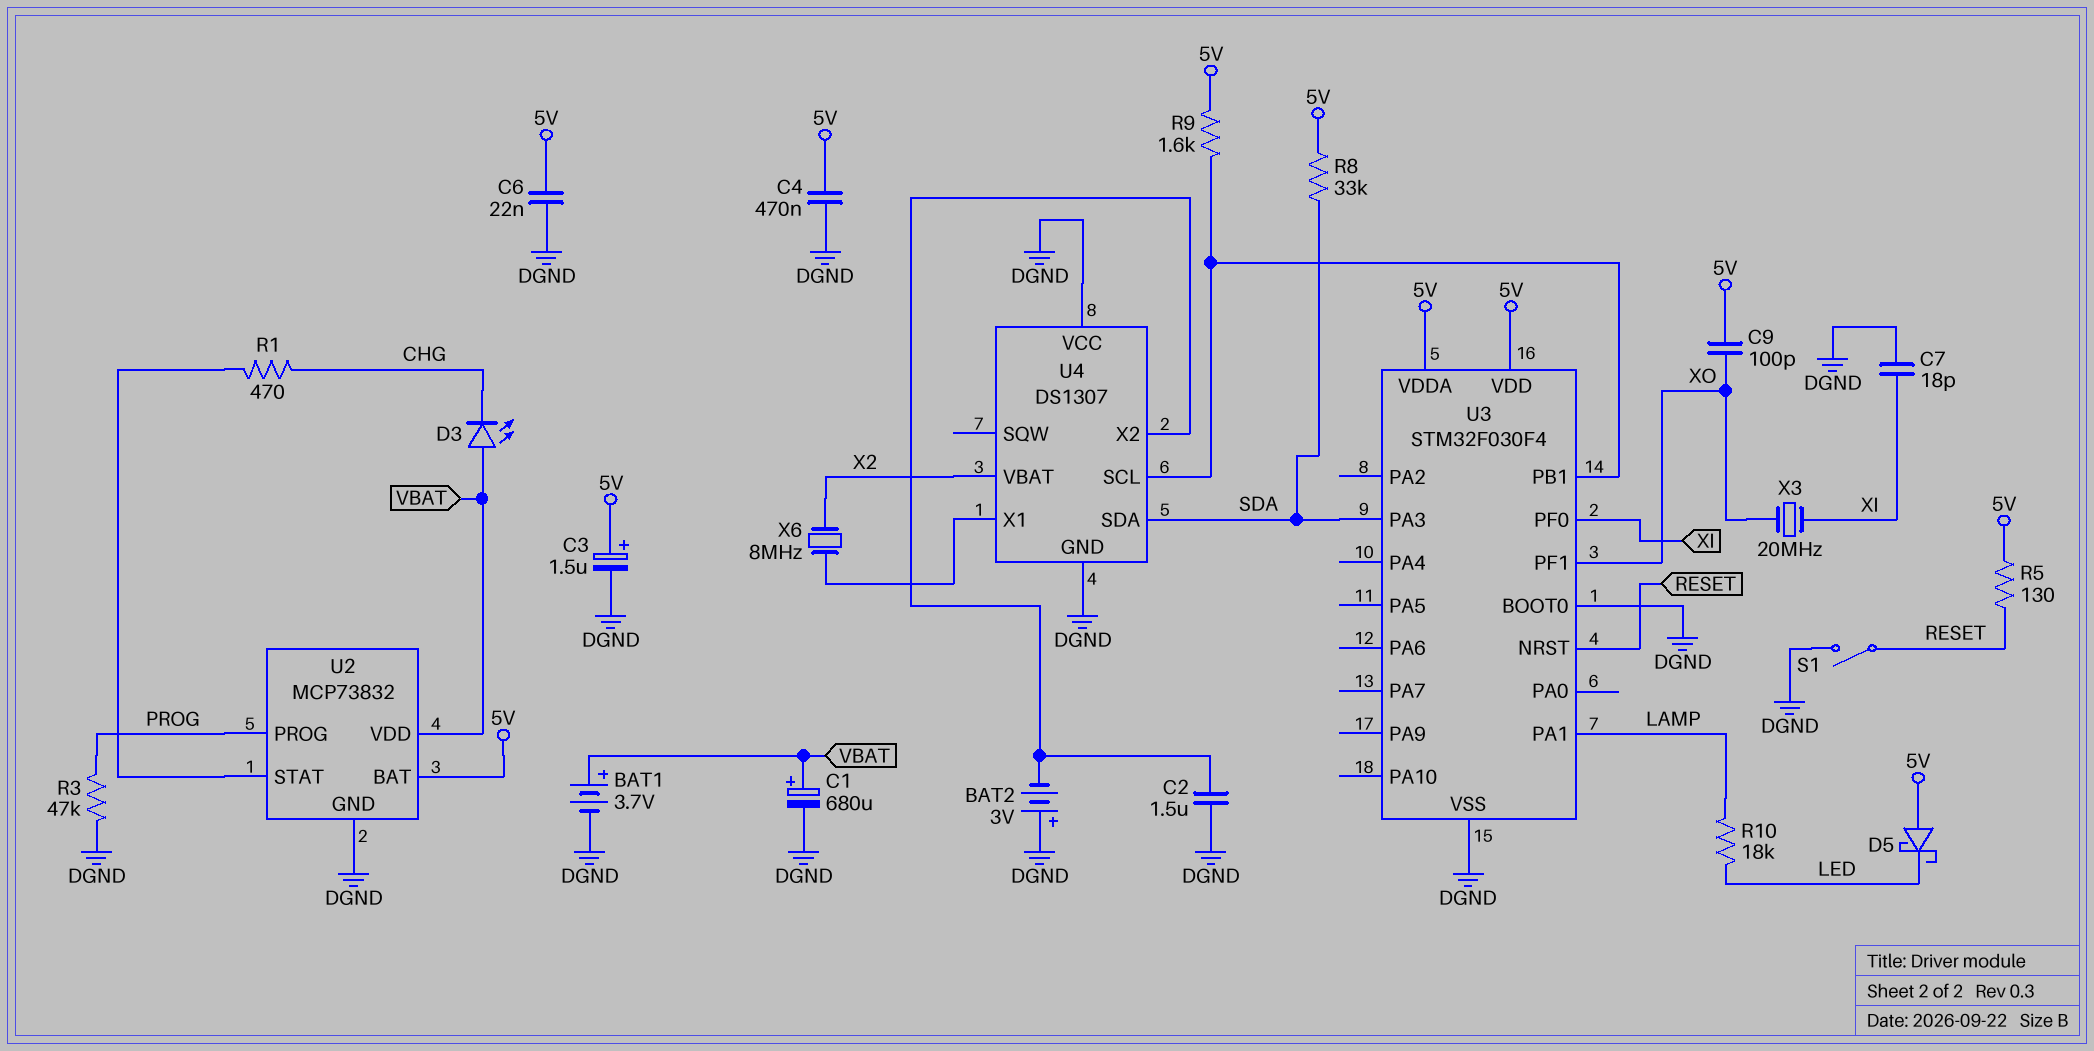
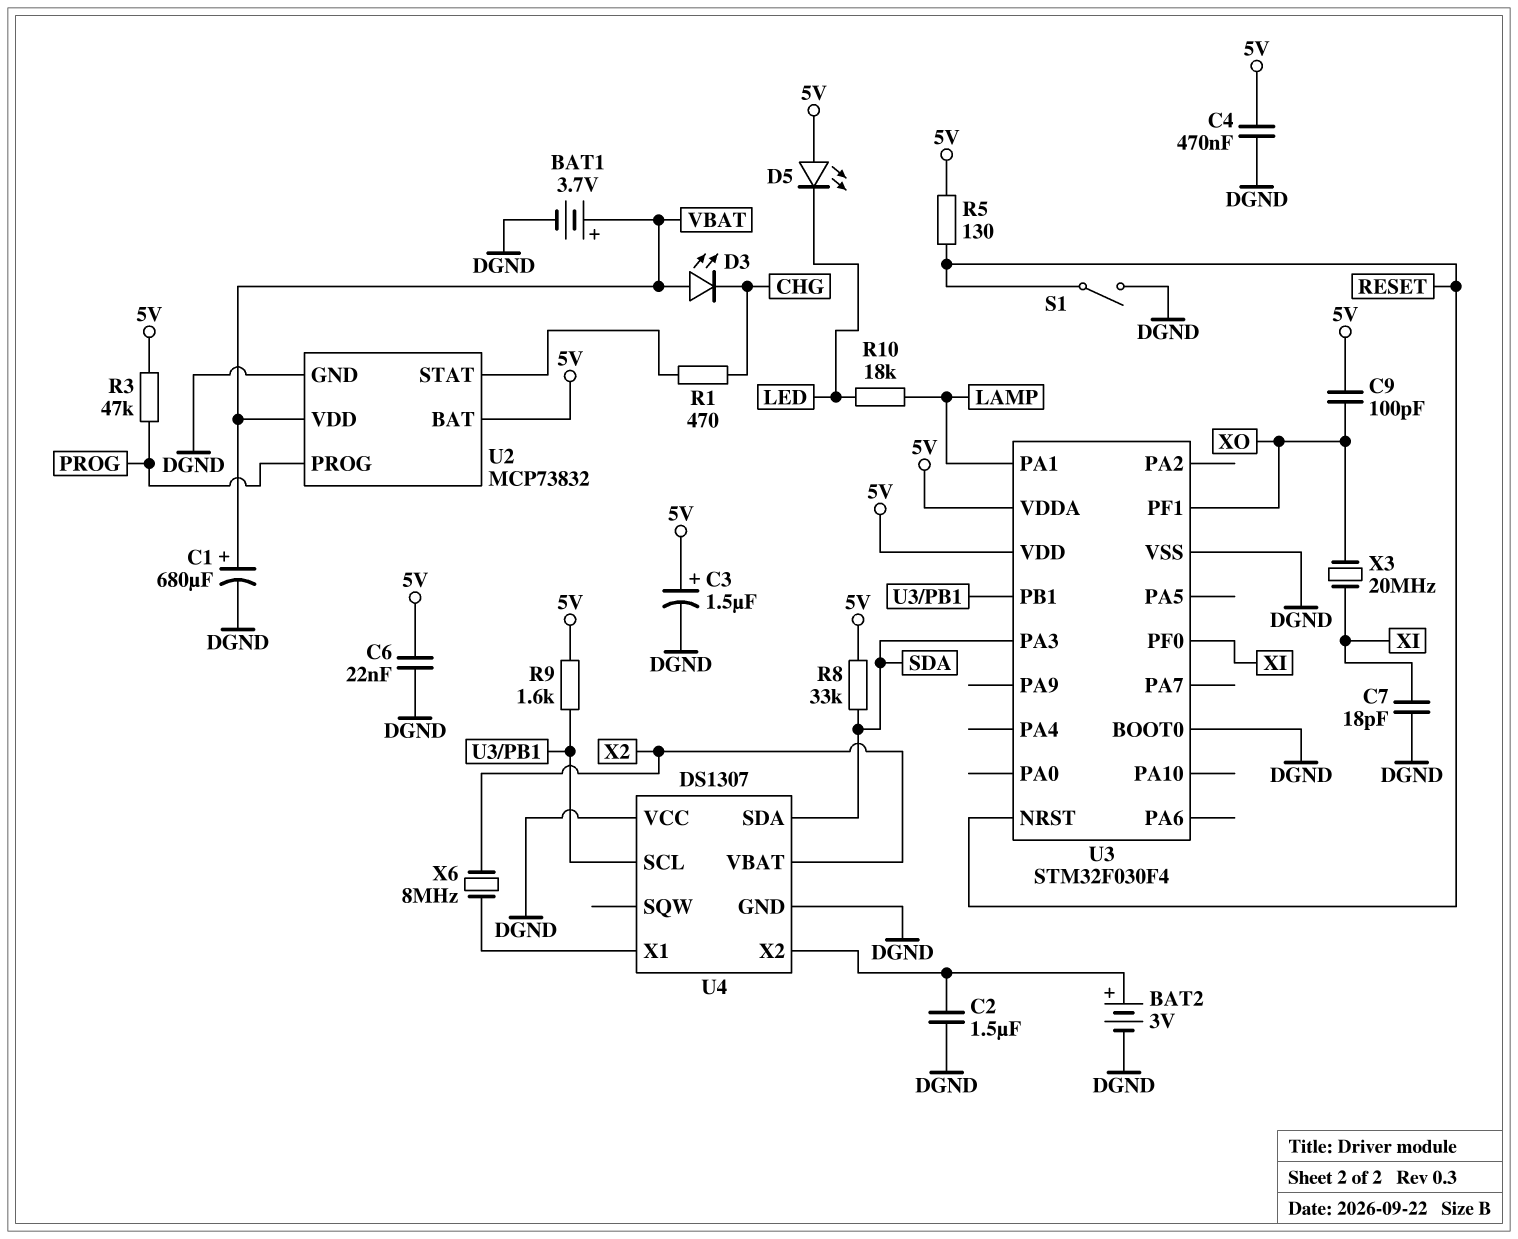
BAT2: 3V (plus DGND, minus U4/X2) -> 3V (plus U4/X2, minus DGND)
D5: schottky (A 5V, K LED) -> LED (A 5V, K LED)
R3: 47k (DGND, PROG) -> 47k (5V, PROG)

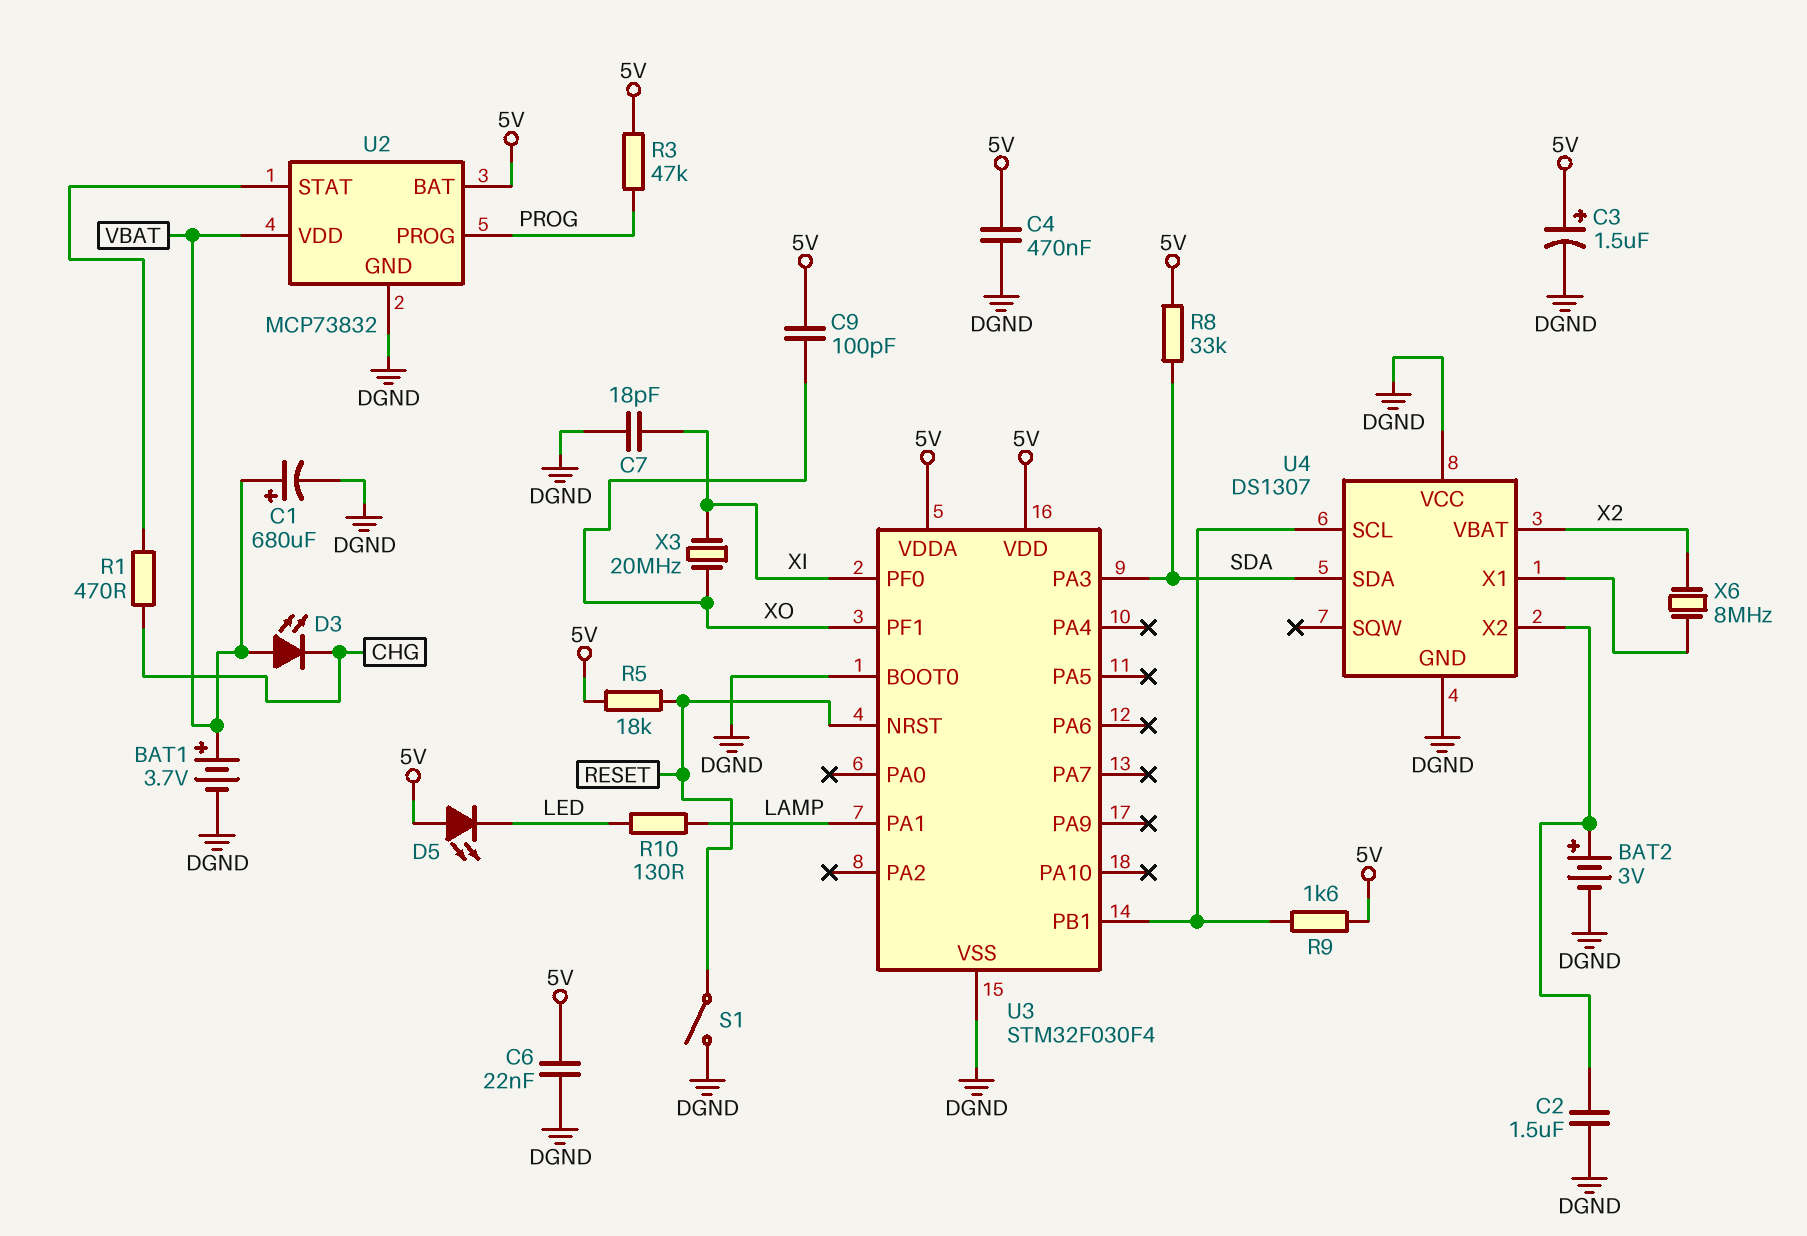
R5: 130 (5V, RESET) -> 18k (5V, RESET)
R10: 18k (LAMP, LED) -> 130 (LAMP, LED)

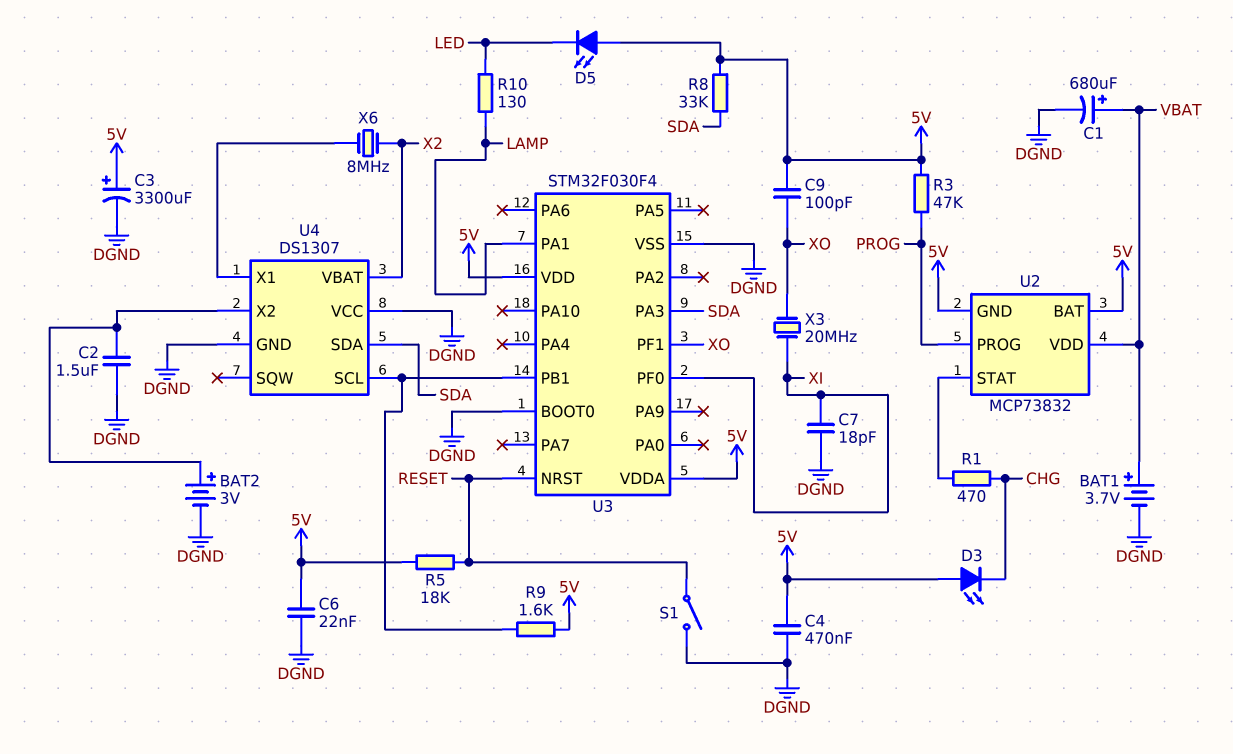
C3: 1.5uF (plus 5V, minus DGND) -> 3300uF (plus 5V, minus DGND)
D3: LED (A VBAT, K CHG) -> LED (A 5V, K CHG)
U2 pin GND: DGND -> 5V

